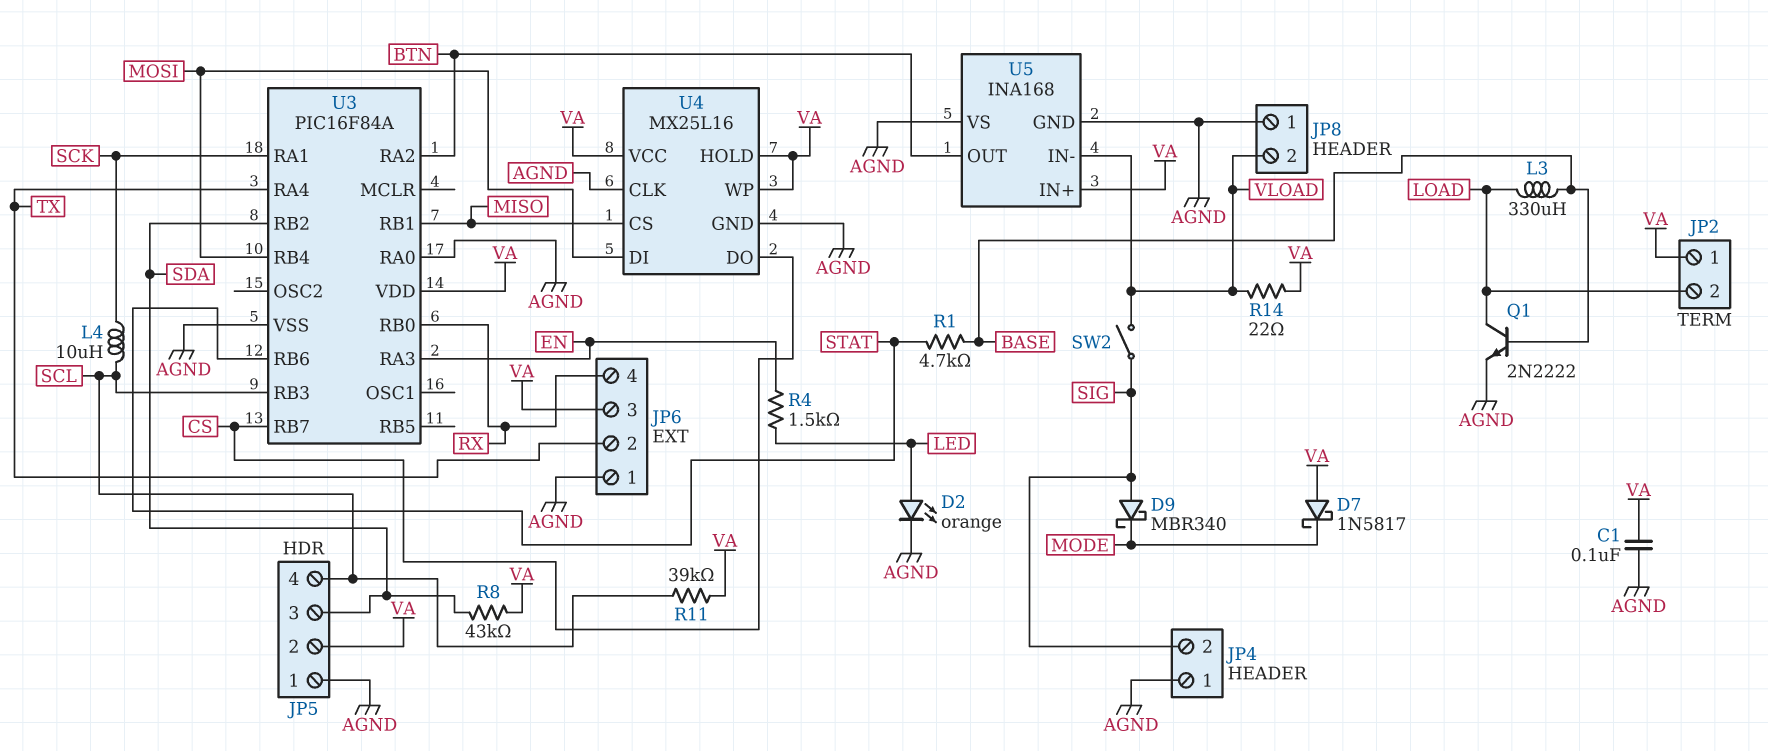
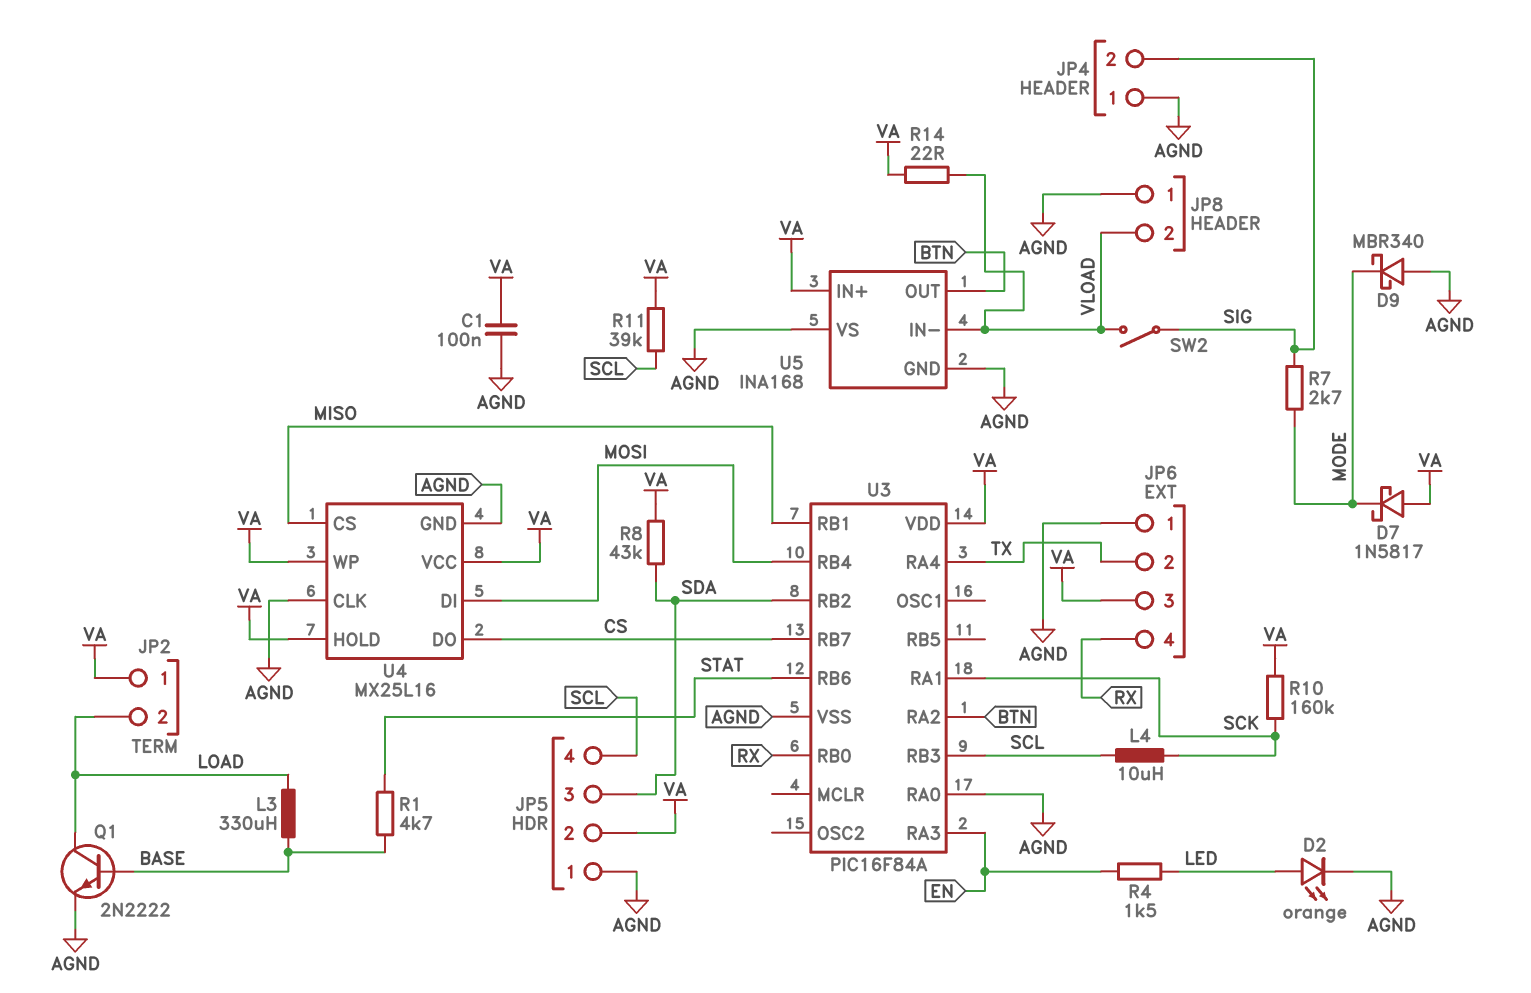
D9: schottky MBR340 (A SIG, K MODE) -> schottky MBR340 (A AGND, K MODE)
R7: none -> 2.7k (MODE, SIG)
R10: none -> 160k (SCK, VA)

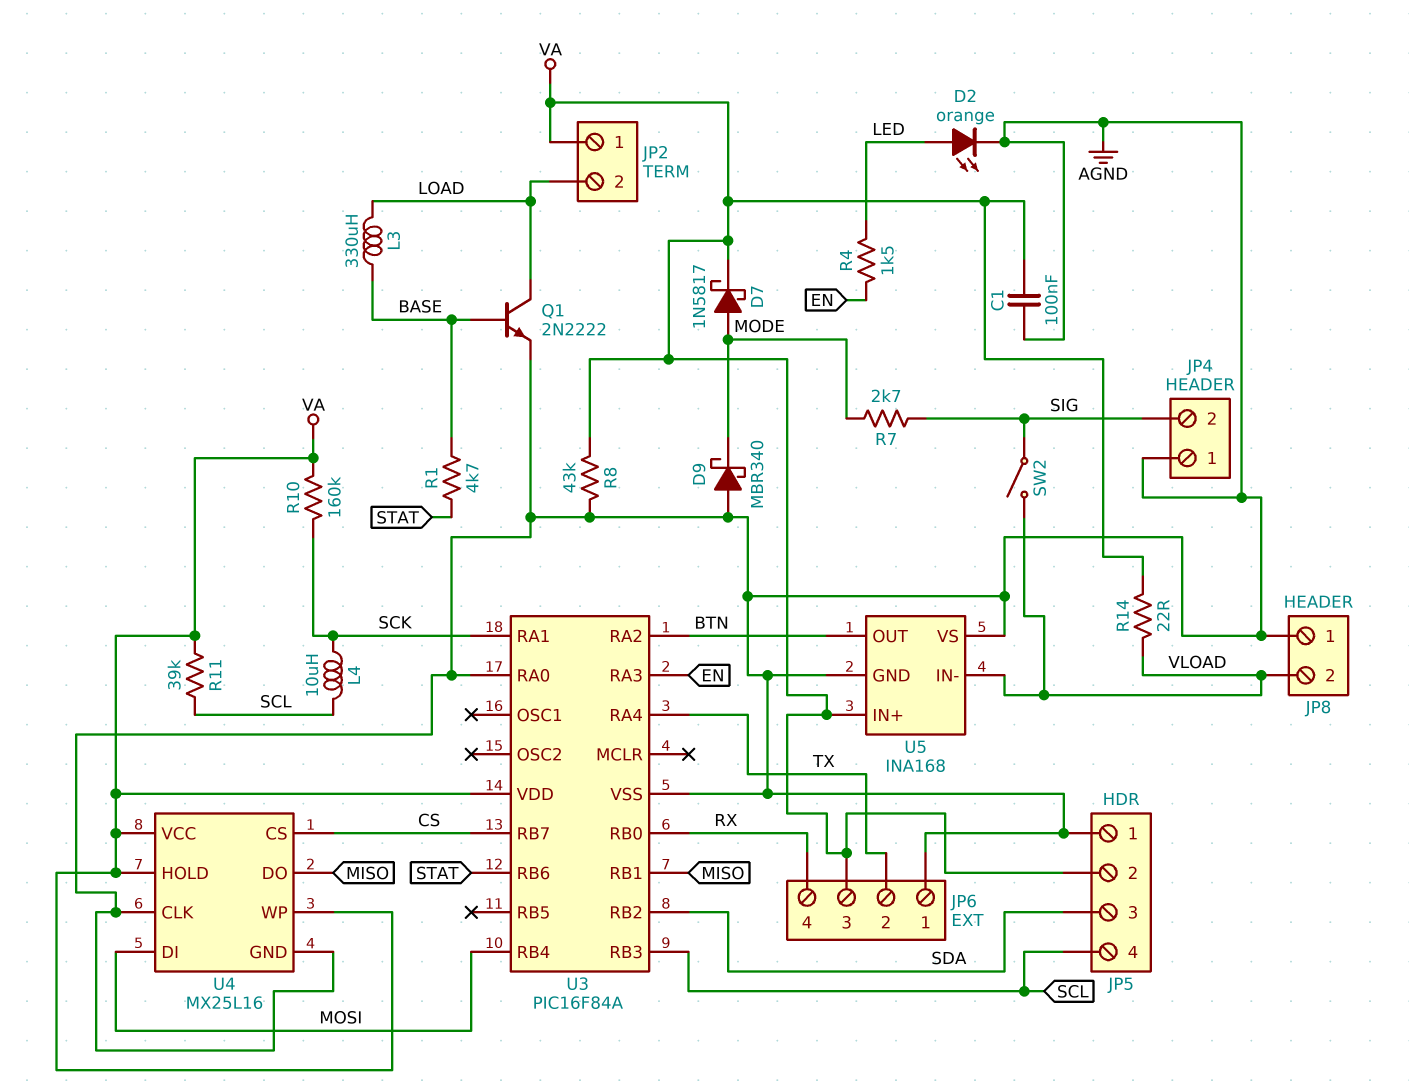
D7: schottky 1N5817 (A VA, K MODE) -> schottky 1N5817 (A MODE, K VA)
R8: 43k (SDA, VA) -> 43k (AGND, VA)
U4 pin CS: MISO -> CS
U4 pin DO: CS -> MISO

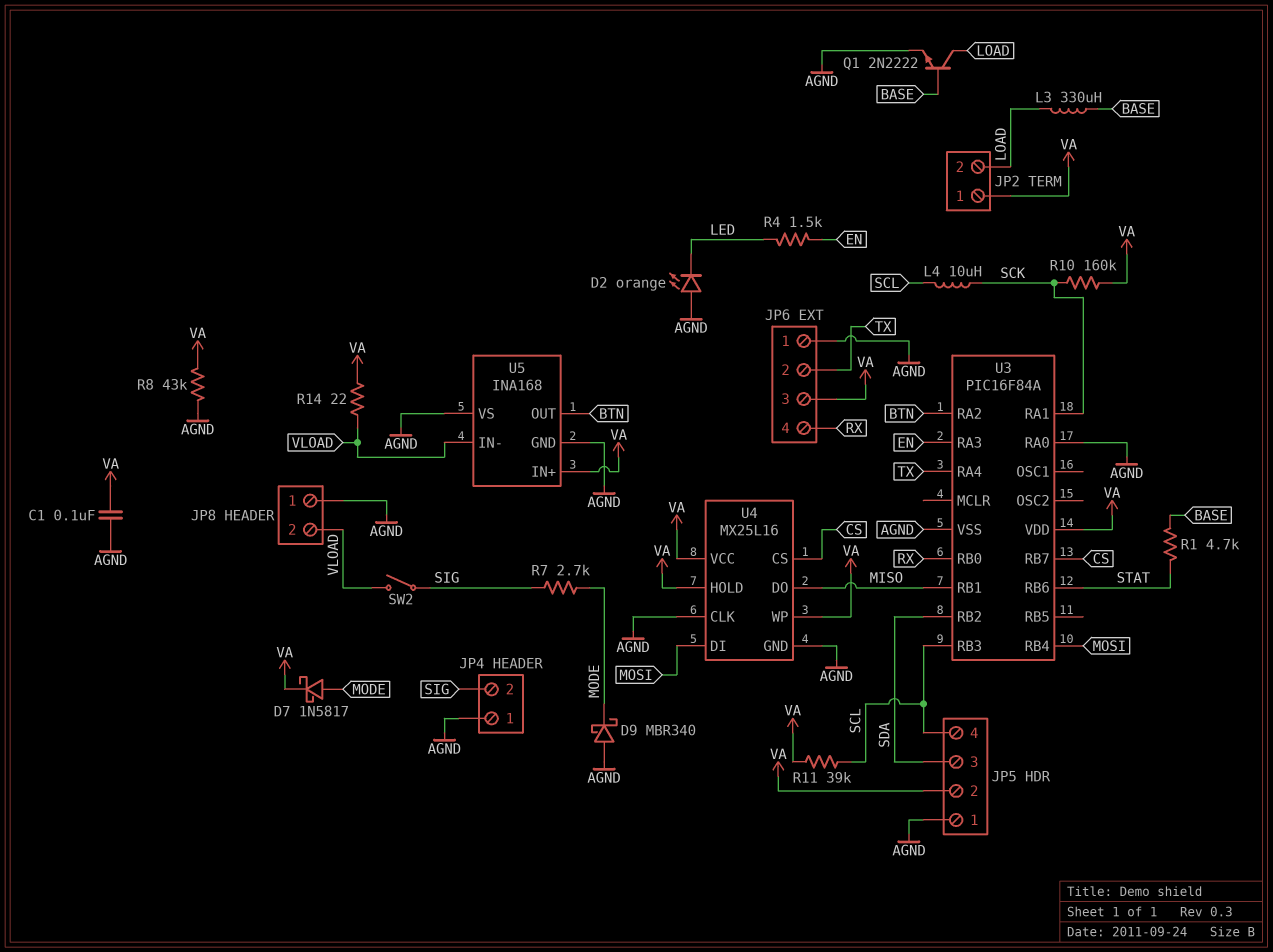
D2: LED orange (A LED, K AGND) -> LED orange (A AGND, K LED)

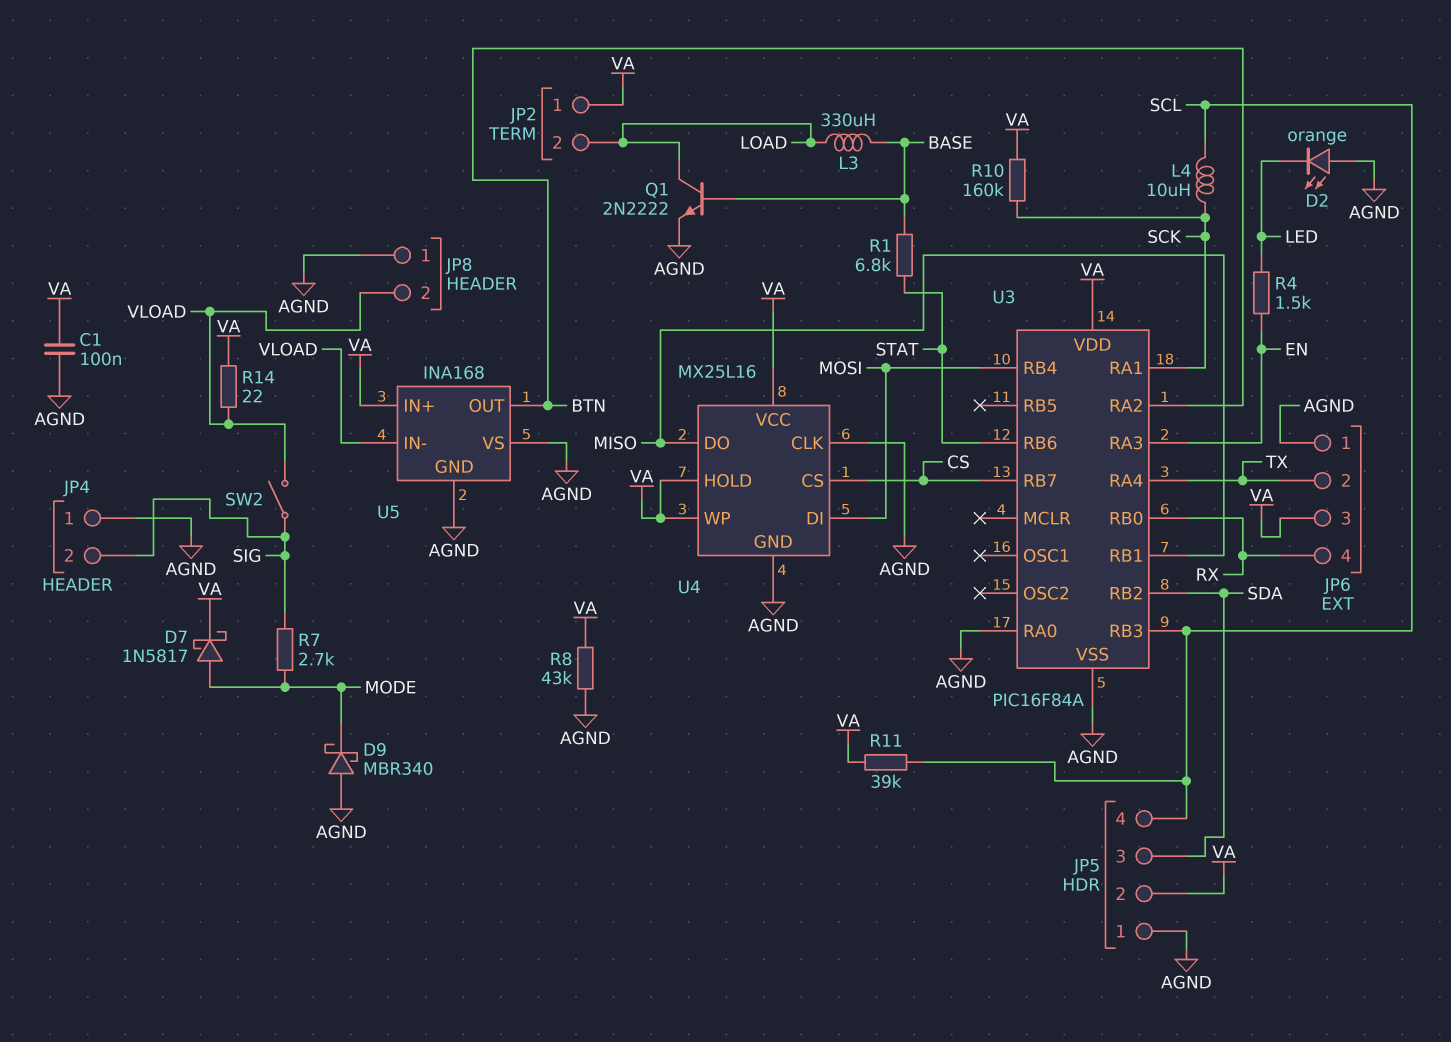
R1: 4.7k (BASE, STAT) -> 6.8k (BASE, STAT)

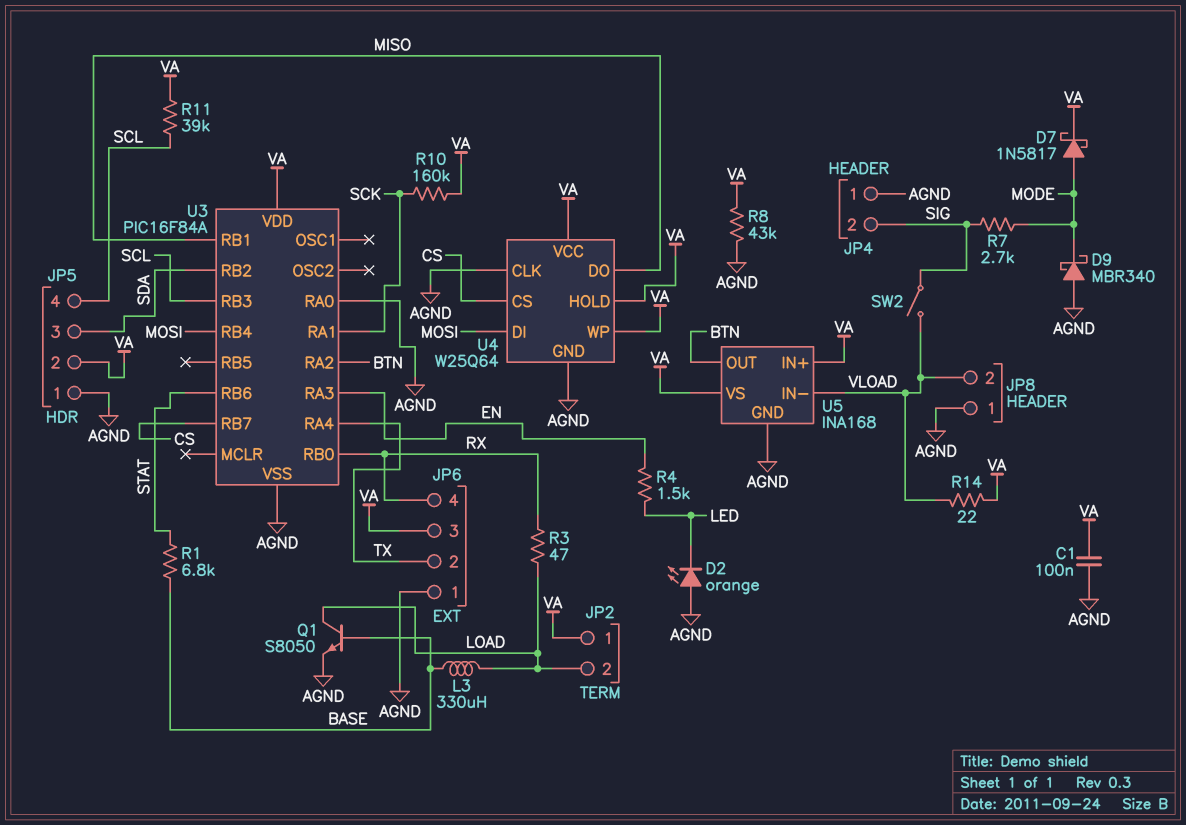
L4: 10uH (SCK, SCL) -> none
Q1: NPN 2N2222 (B BASE, C LOAD, E AGND) -> NPN S8050 (B BASE, C LOAD, E AGND)
R3: none -> 47 (LOAD, RX)
U4: MX25L16 -> W25Q64
U5 pin VS: AGND -> VA

